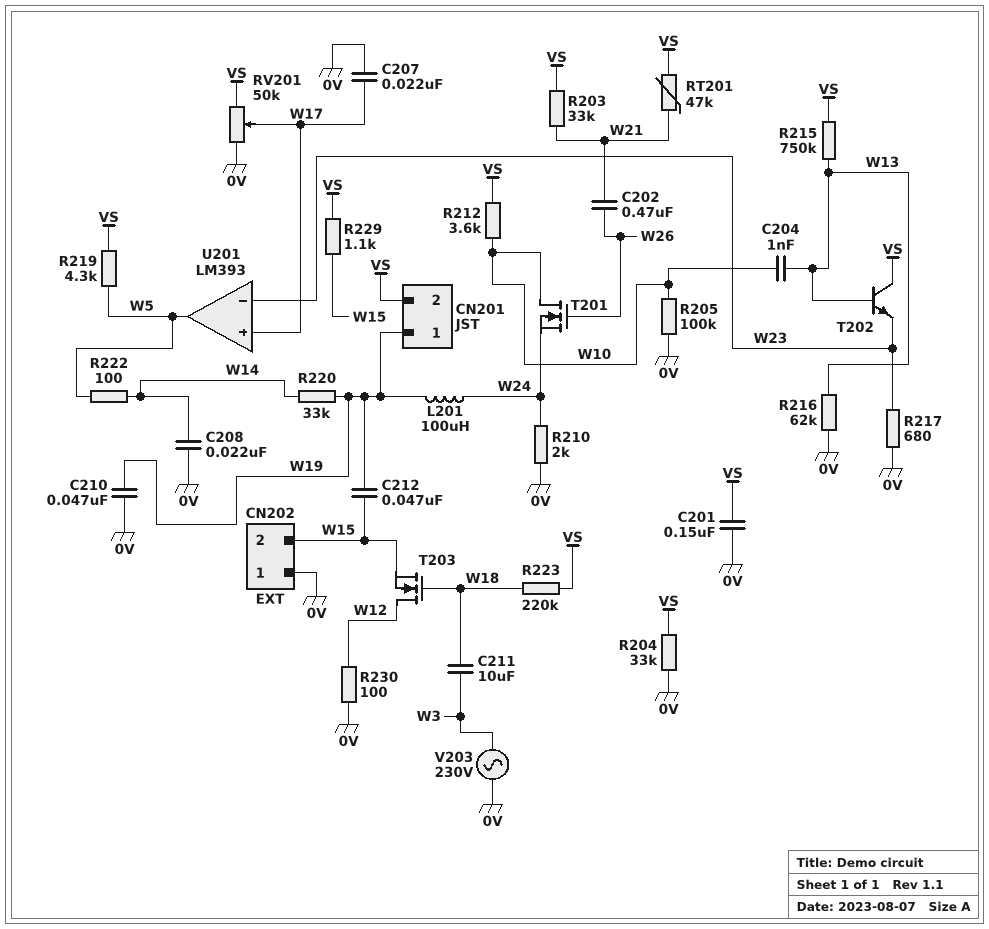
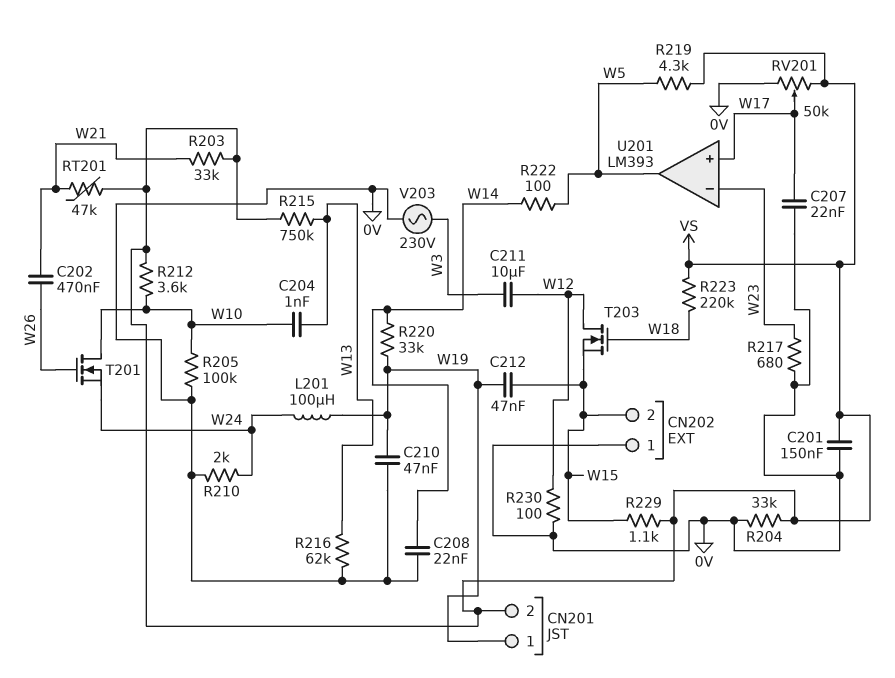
C211: 10uF (W3, W18) -> 10uF (W3, W12)
T202: NPN (B W13, C VS, E W23) -> none

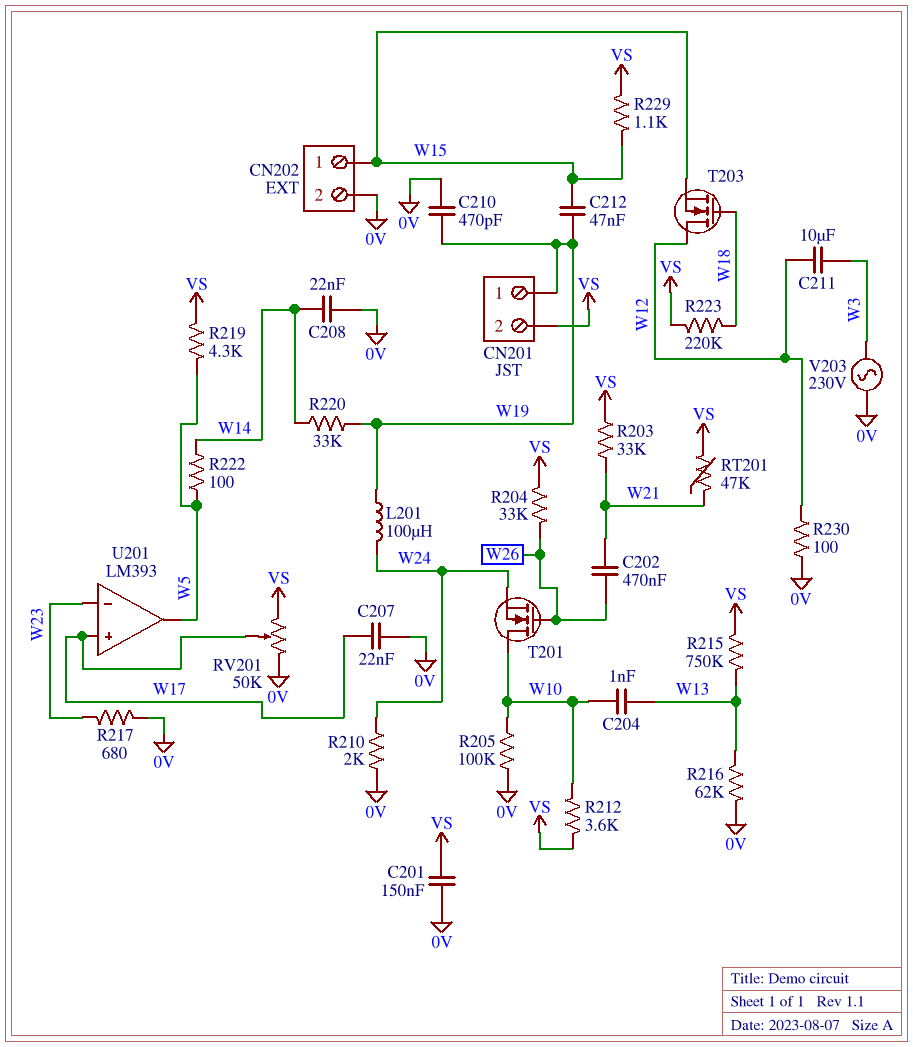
C210: 47nF (0V, W19) -> 470pF (0V, W19)
CN202 pin 1: 0V -> W15
CN202 pin 2: W15 -> 0V
R204: 33k (0V, VS) -> 33k (VS, W26)

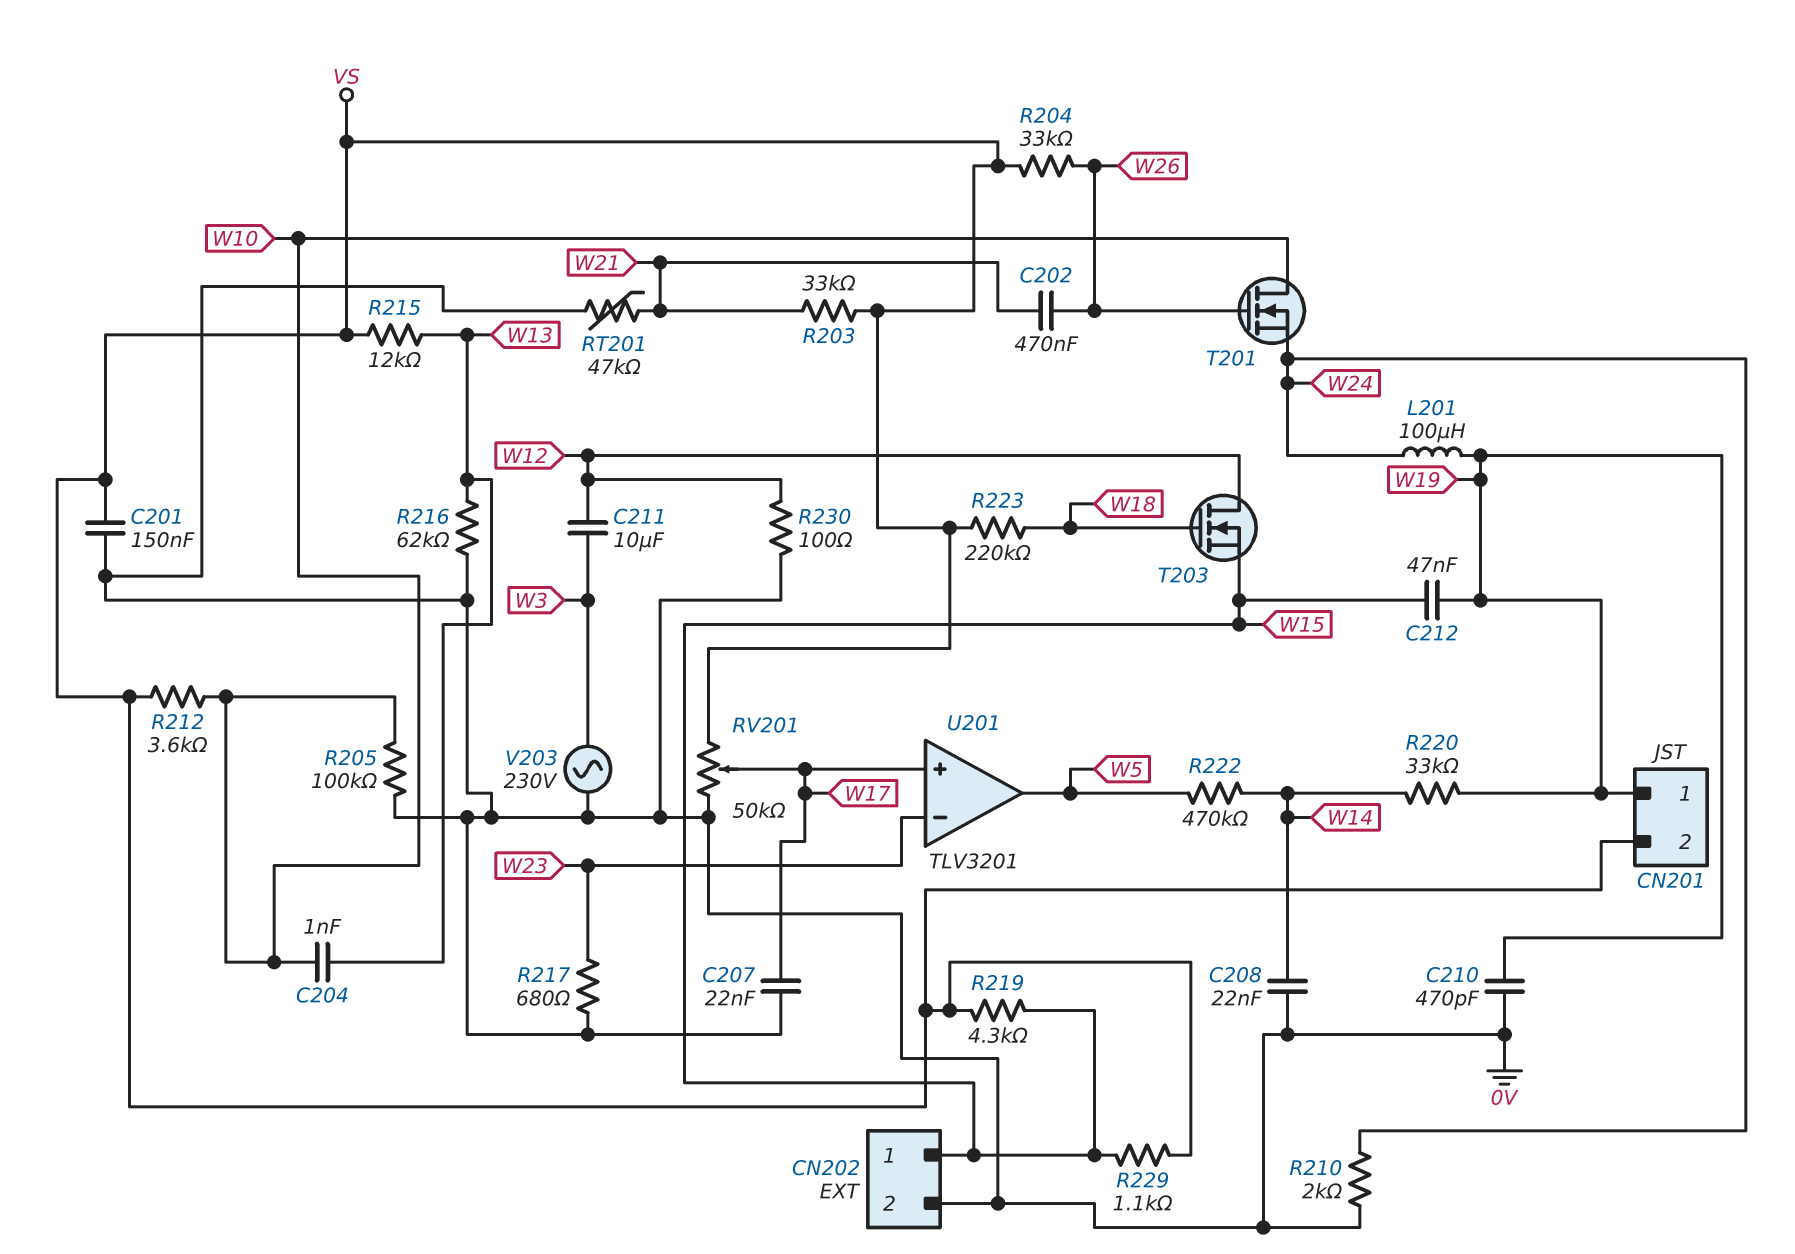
R215: 750k (VS, W13) -> 12k (VS, W13)
R219: 4.3k (VS, W5) -> 4.3k (VS, W15)
R222: 100 (W5, W14) -> 470k (W5, W14)
RT201: 47k (VS, W21) -> 47k (0V, W21)
U201: LM393 -> TLV3201

